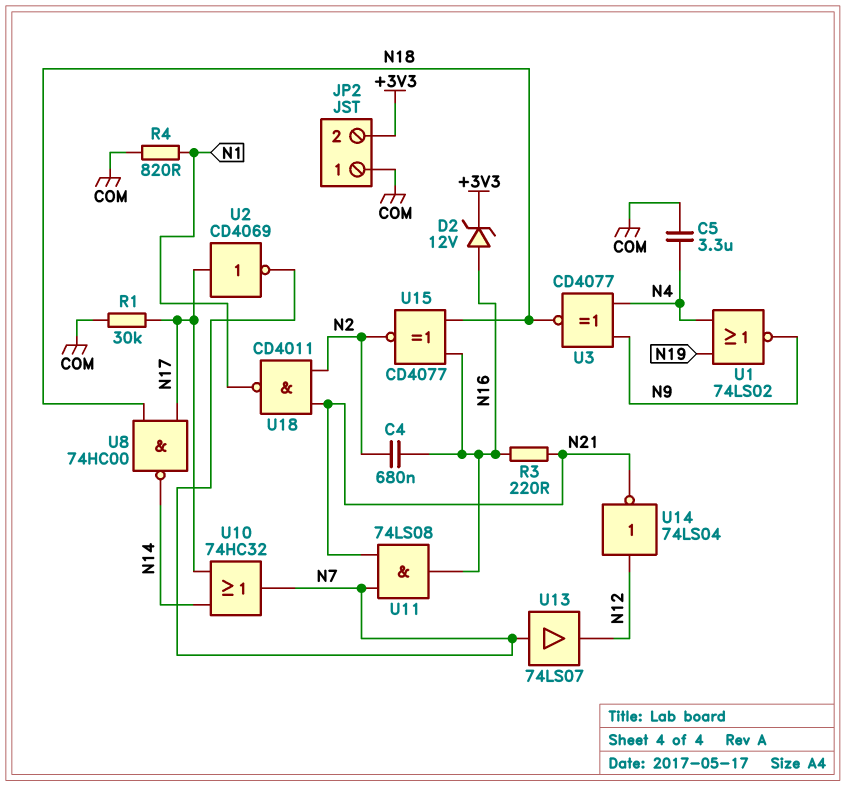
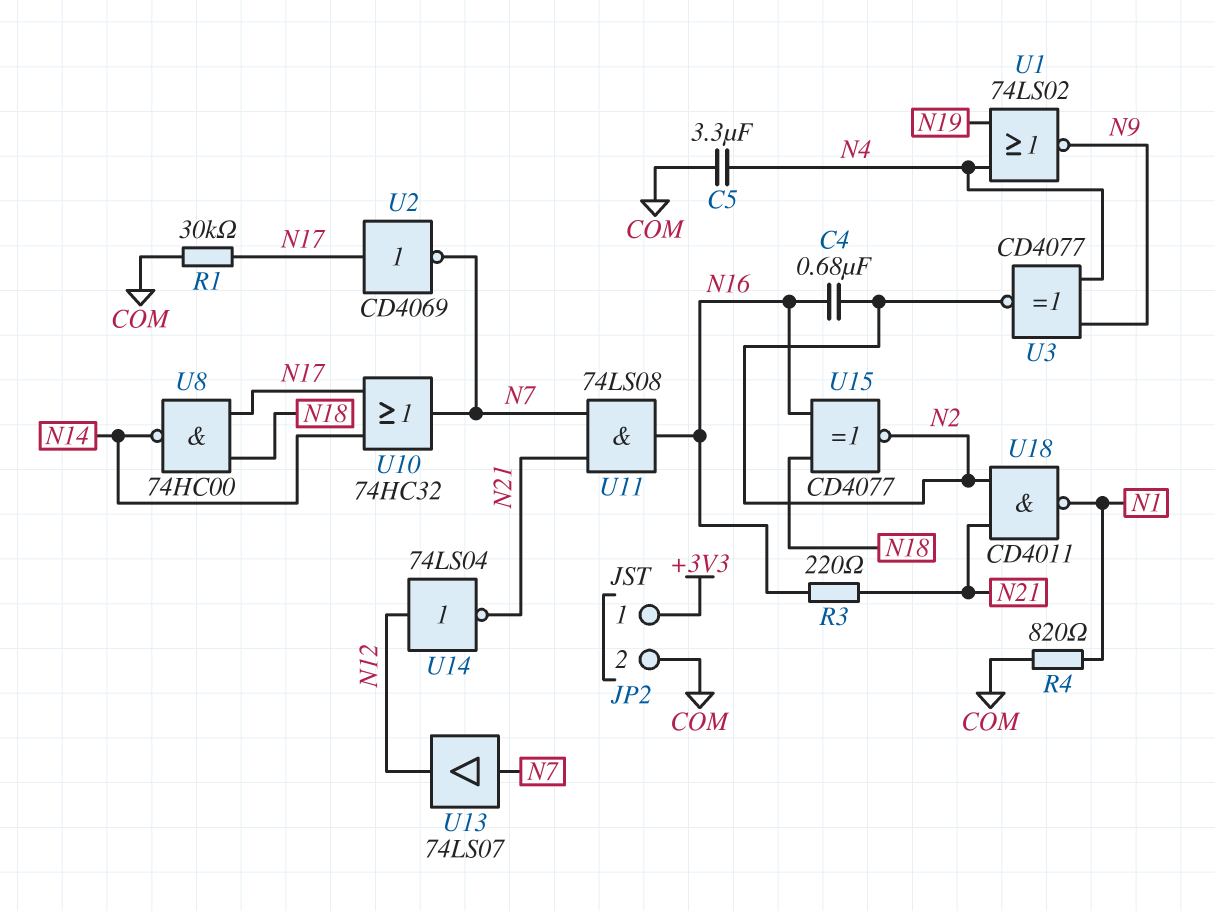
D2: zener 12V (A N16, K +3V3) -> none
JP2 pin 1: COM -> +3V3
JP2 pin 2: +3V3 -> COM
U3: XNOR CD4077 (in N4, in N9, out N18) -> XNOR CD4077 (in N4, in N9, out N2)

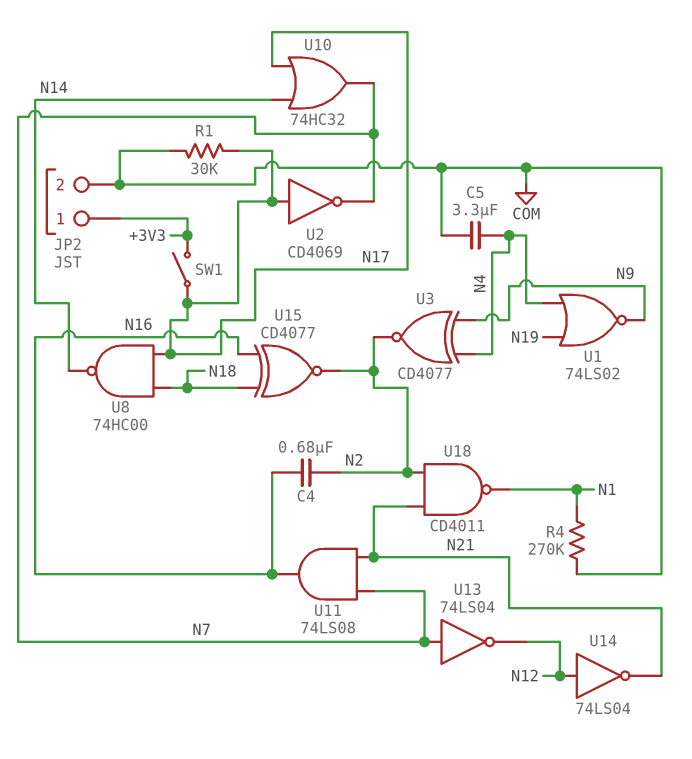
R3: 220 (N16, N21) -> none
R4: 820 (COM, N1) -> 270k (COM, N1)
SW1: none -> switch (+3V3, N17)
U13: buffer 74LS07 (in N7, out N12) -> NOT 74LS04 (in N7, out N12)

